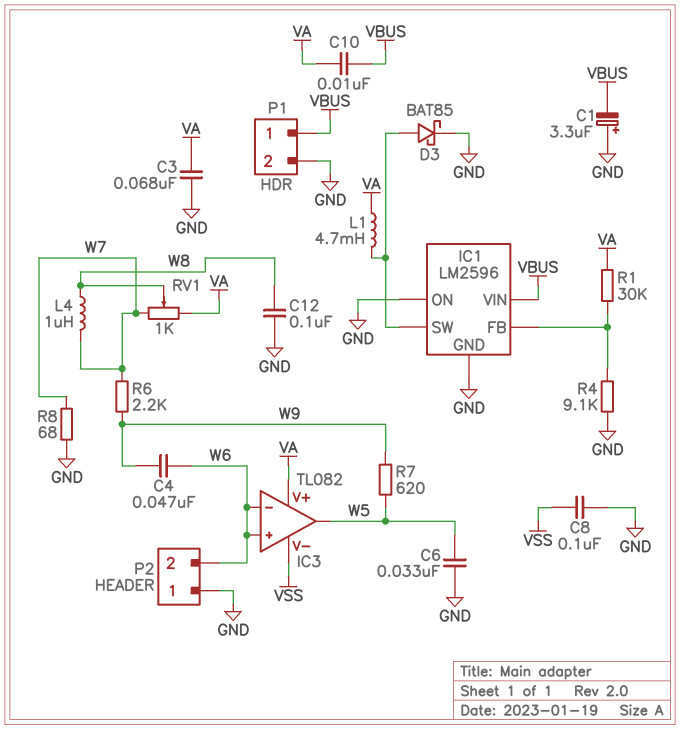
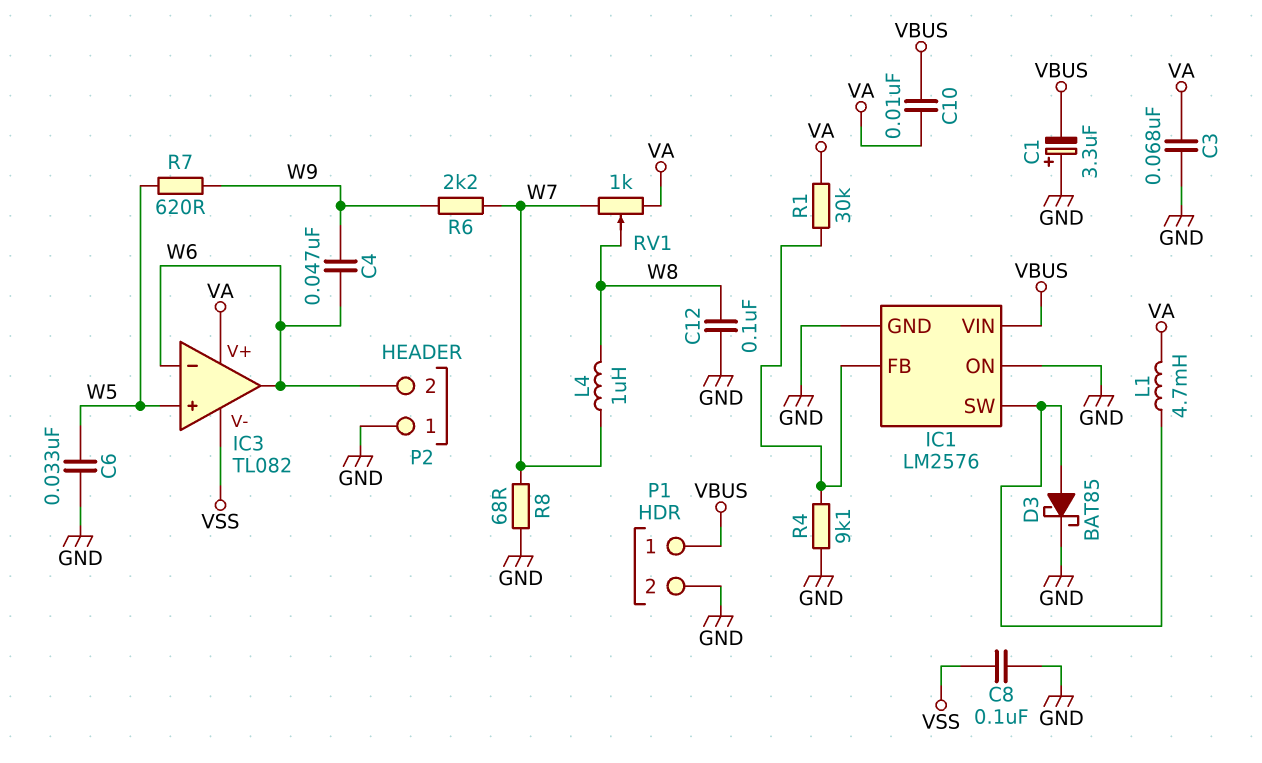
IC1: LM2596 -> LM2576
IC3 pin in+: W6 -> W5
IC3 pin out: W5 -> W6

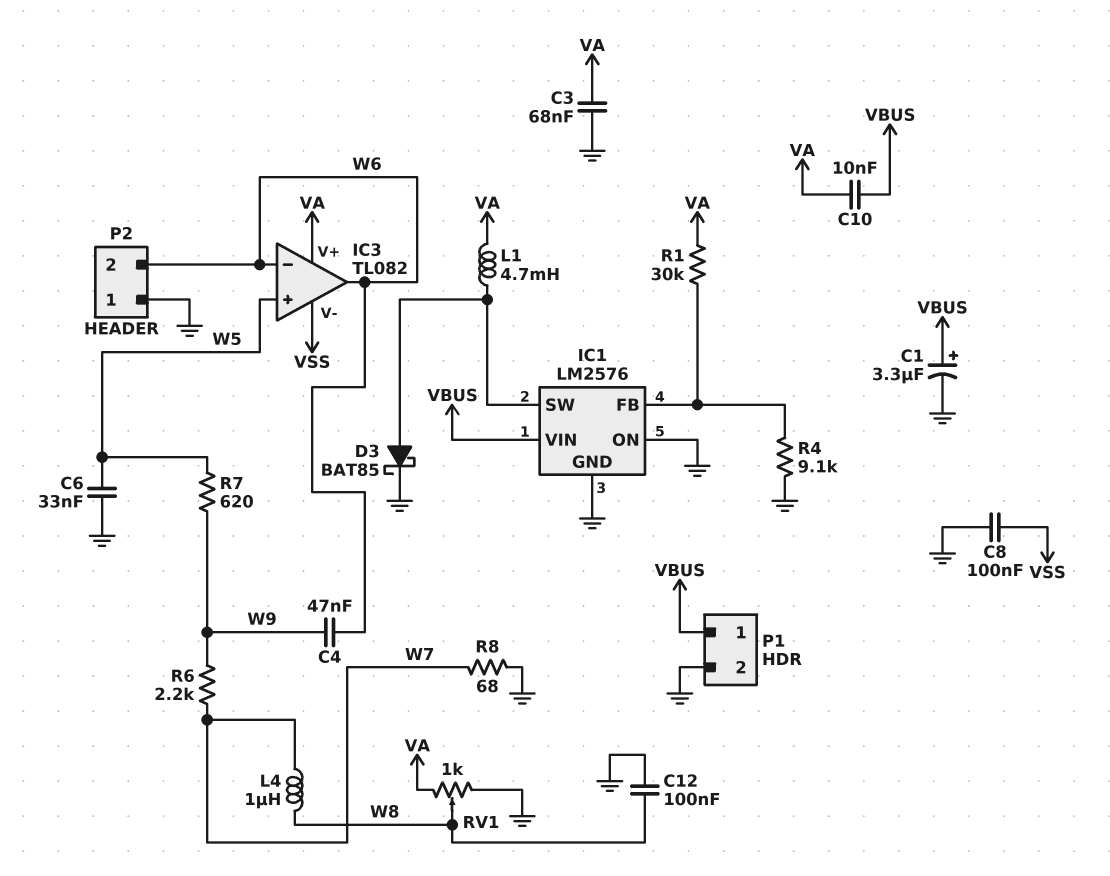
C1: 3.3uF (plus GND, minus VBUS) -> 3.3uF (plus VBUS, minus GND)
RV1: 1k (VA, W7, wiper W8) -> 1k (GND, VA, wiper W8)

